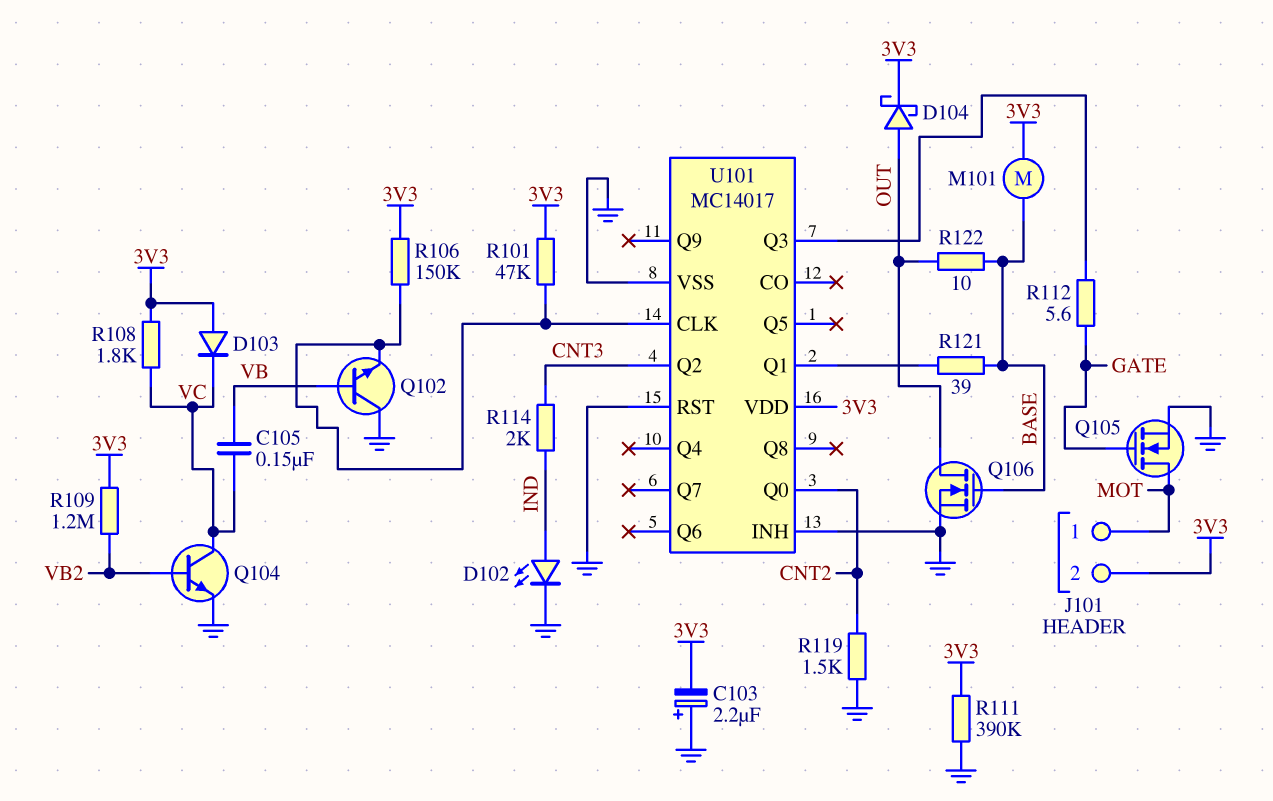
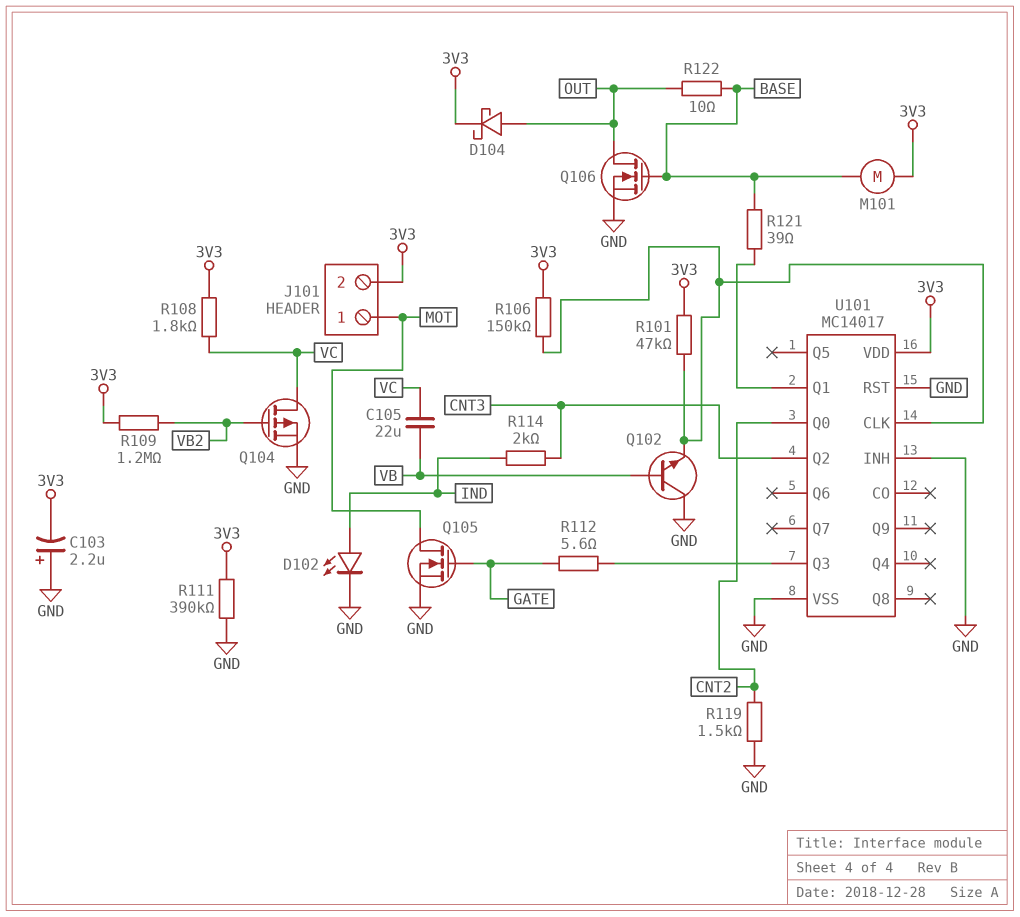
C105: 150nF (VB, VC) -> 22uF (VB, VC)
D103: diode (A 3V3, K VC) -> none
Q104: NPN (B VB2, C VC, E GND) -> PMOS (G VB2, D VC, S GND)

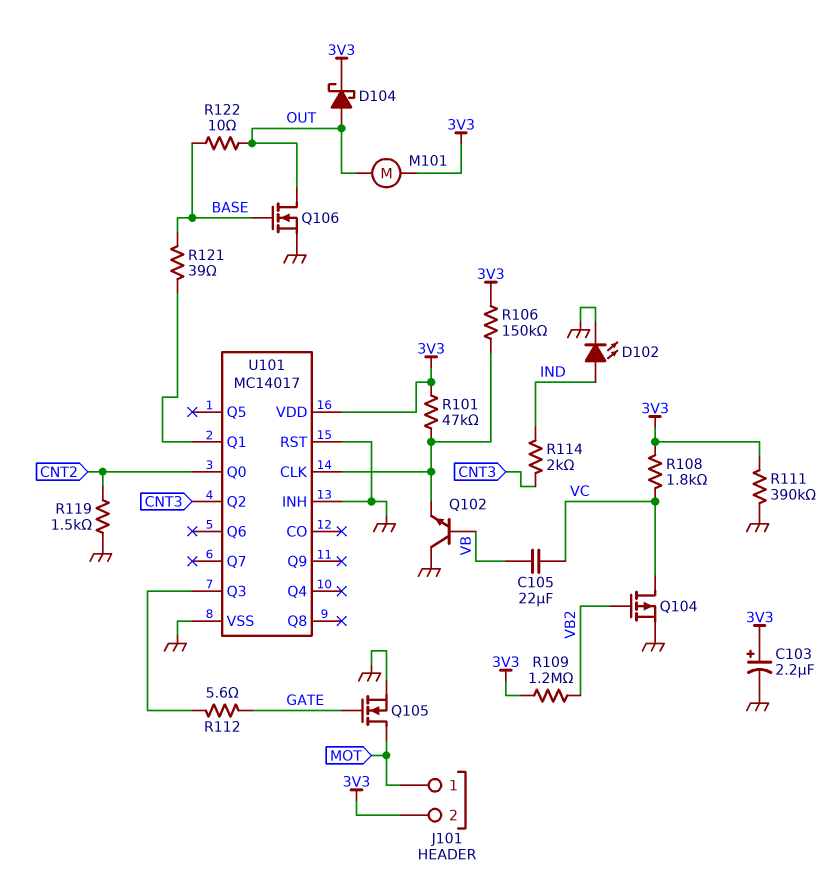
C103: 2.2uF (plus GND, minus 3V3) -> 2.2uF (plus 3V3, minus GND)
M101: motor (3V3, BASE) -> motor (3V3, OUT)

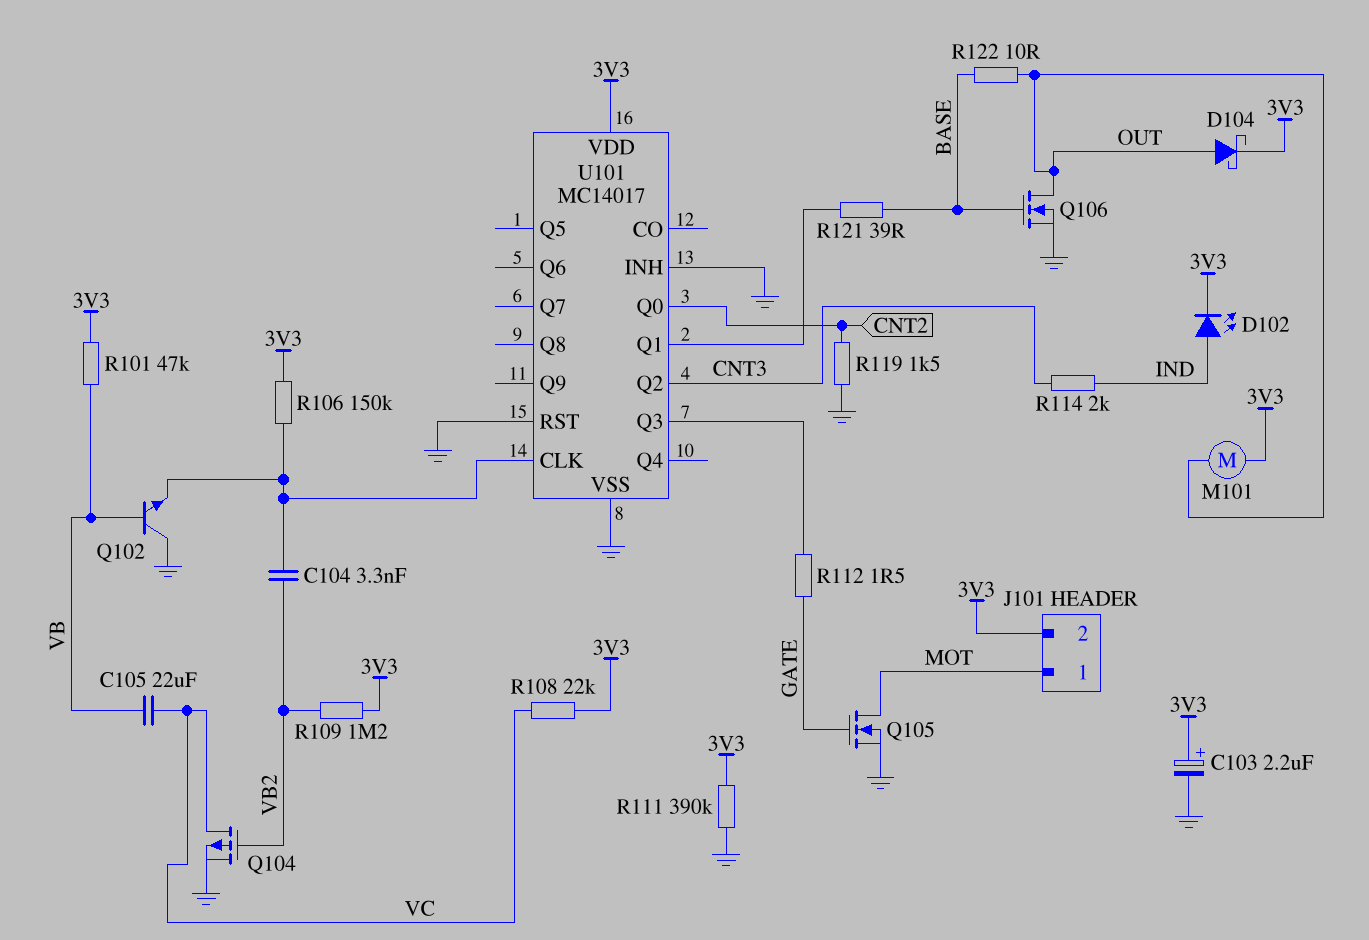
C104: none -> 3.3nF (U101/CLK, VB2)
D102: LED (A IND, K GND) -> LED (A IND, K 3V3)
R101: 47k (3V3, U101/CLK) -> 47k (3V3, VB)
R108: 1.8k (3V3, VC) -> 22k (3V3, VC)
R112: 5.6 (GATE, U101/Q3) -> 1.5 (GATE, U101/Q3)

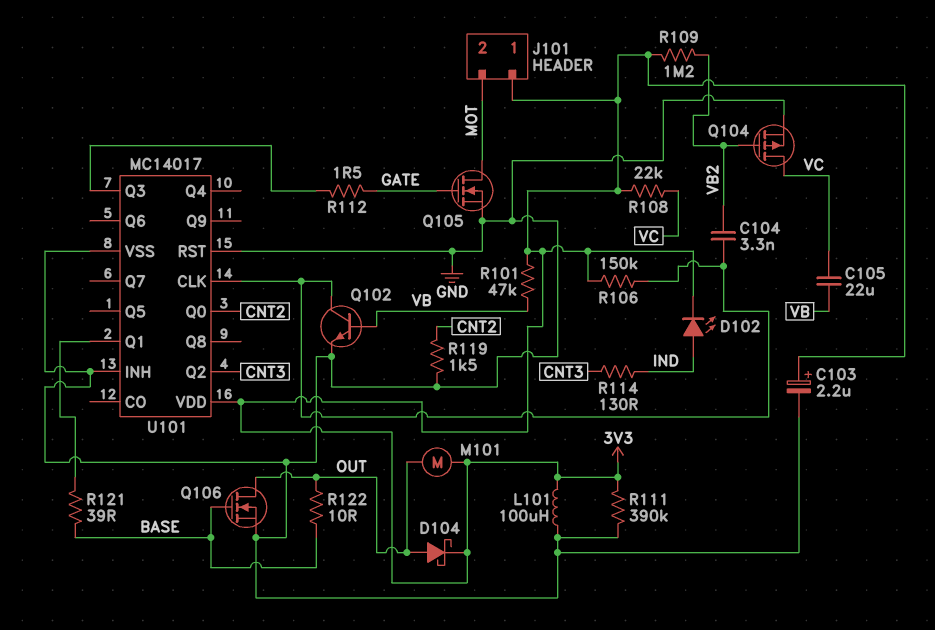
J101 pin 1: MOT -> 3V3
J101 pin 2: 3V3 -> MOT
L101: none -> 100uH (3V3, GND)
Q102: NPN (B VB, C GND, E U101/CLK) -> NPN (B VB, C U101/CLK, E GND)
R114: 2k (CNT3, IND) -> 130 (CNT3, IND)

